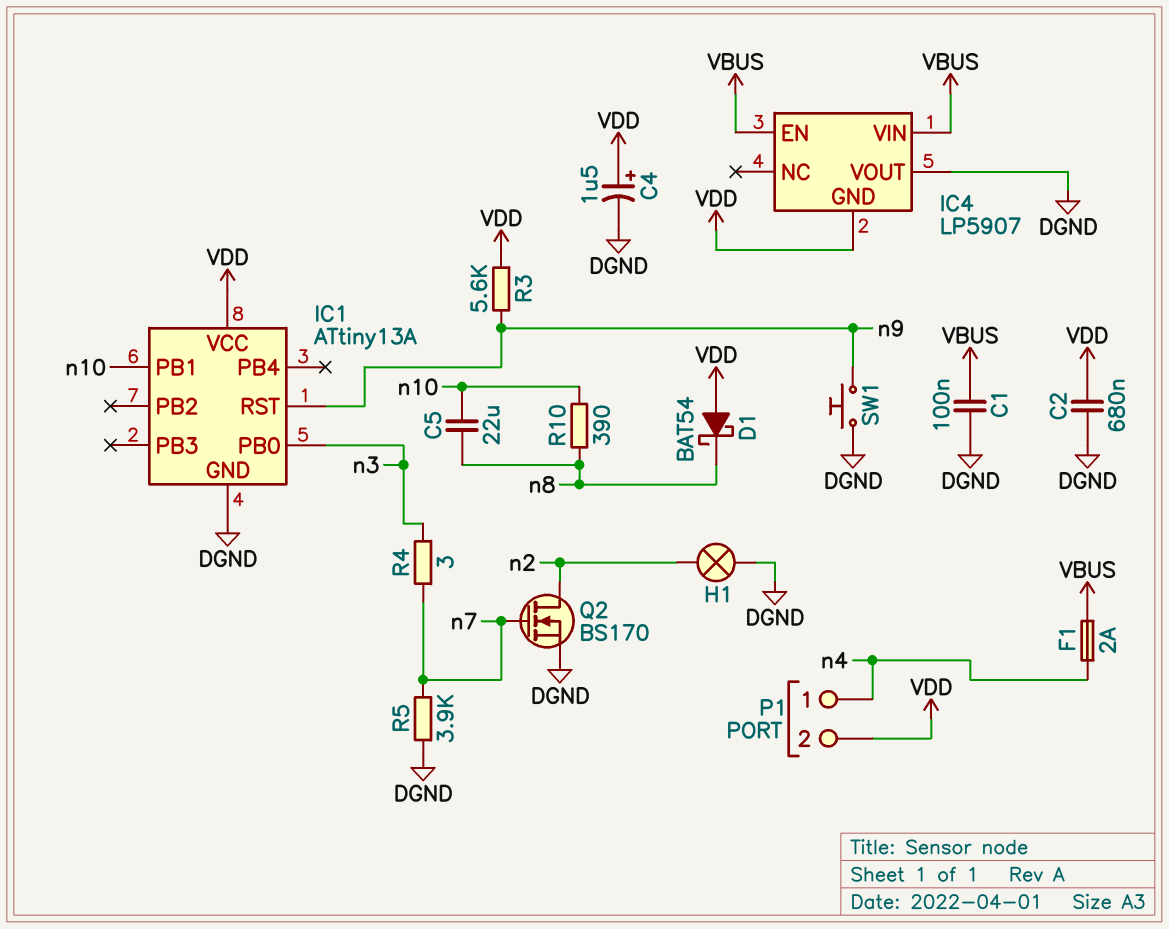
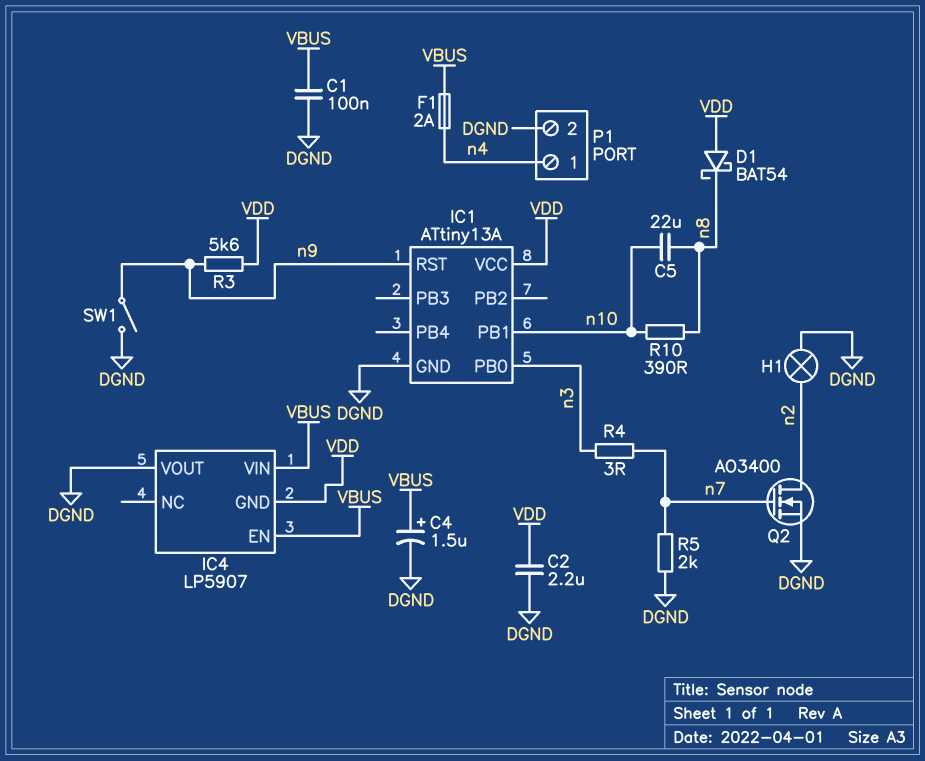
C2: 680nF (DGND, VDD) -> 2.2uF (DGND, VDD)
C4: 1.5uF (plus VDD, minus DGND) -> 1.5uF (plus VBUS, minus DGND)
P1 pin 2: VDD -> DGND
Q2: NMOS BS170 (G n7, D n2, S DGND) -> NMOS AO3400 (G n7, D n2, S DGND)
R5: 3.9k (DGND, n7) -> 2k (DGND, n7)
SW1: button (DGND, n9) -> switch (DGND, n9)

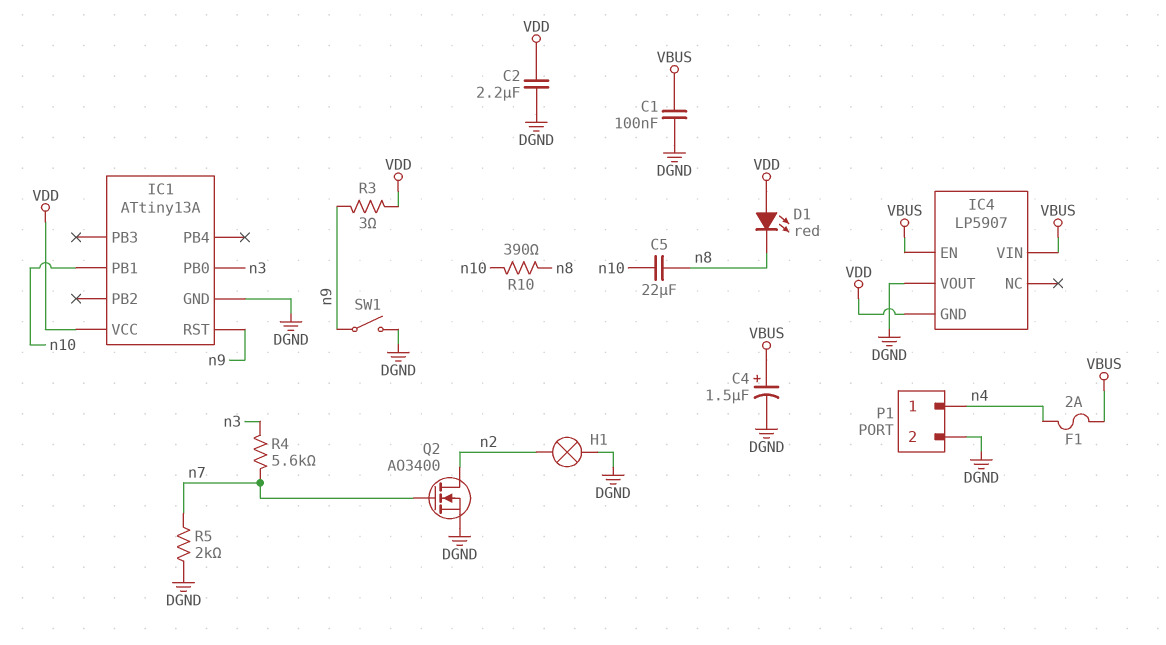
D1: schottky BAT54 (A VDD, K n8) -> LED red (A VDD, K n8)
R3: 5.6k (VDD, n9) -> 3 (VDD, n9)
R4: 3 (n3, n7) -> 5.6k (n3, n7)

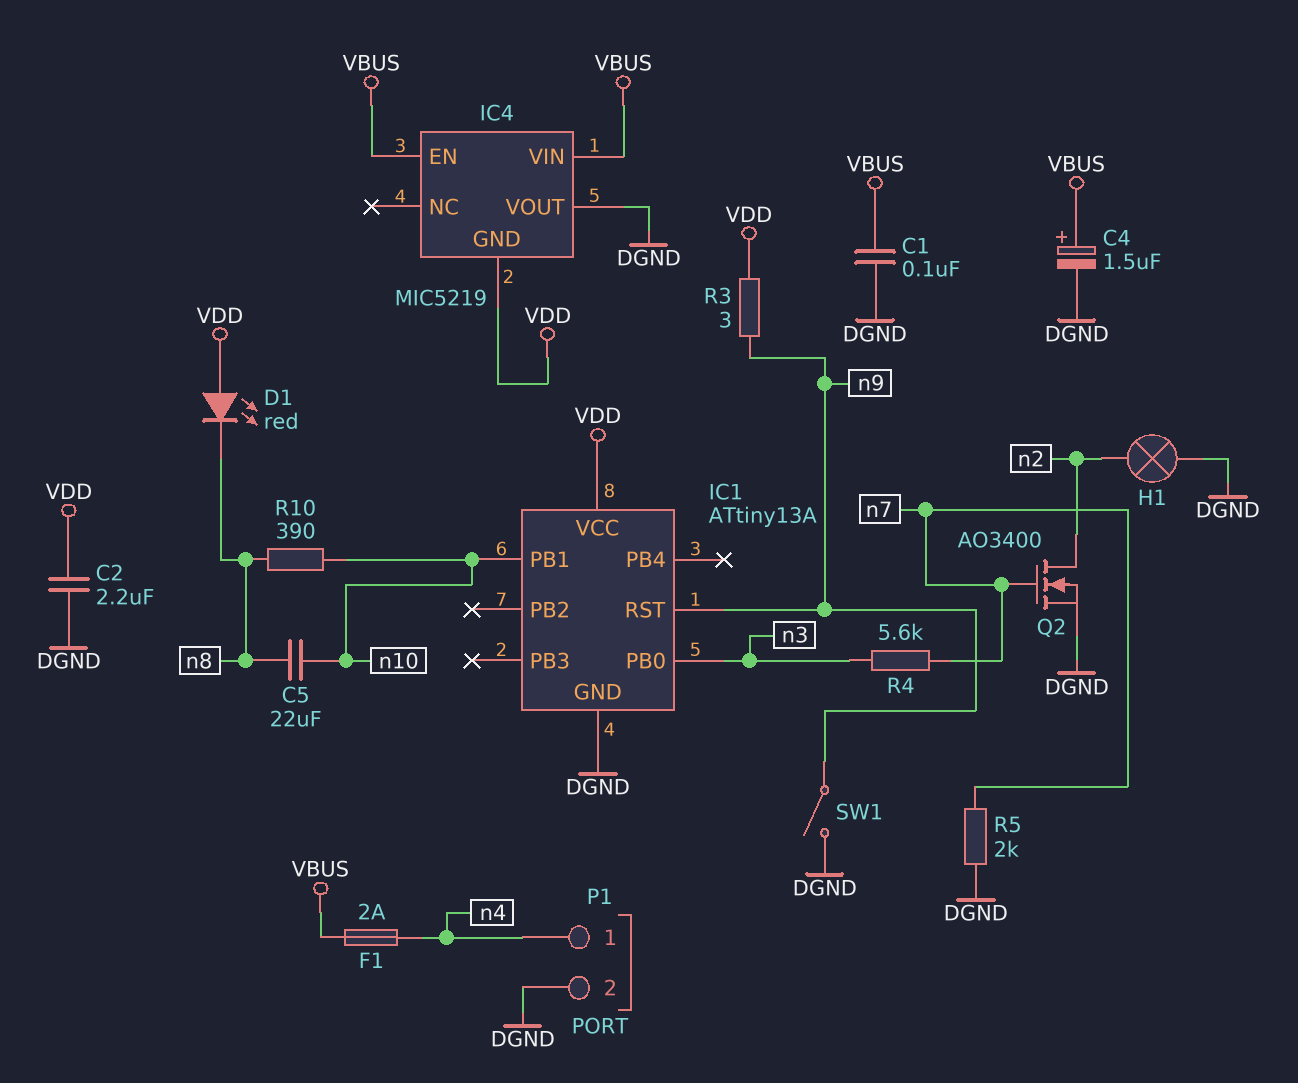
IC4: LP5907 -> MIC5219

